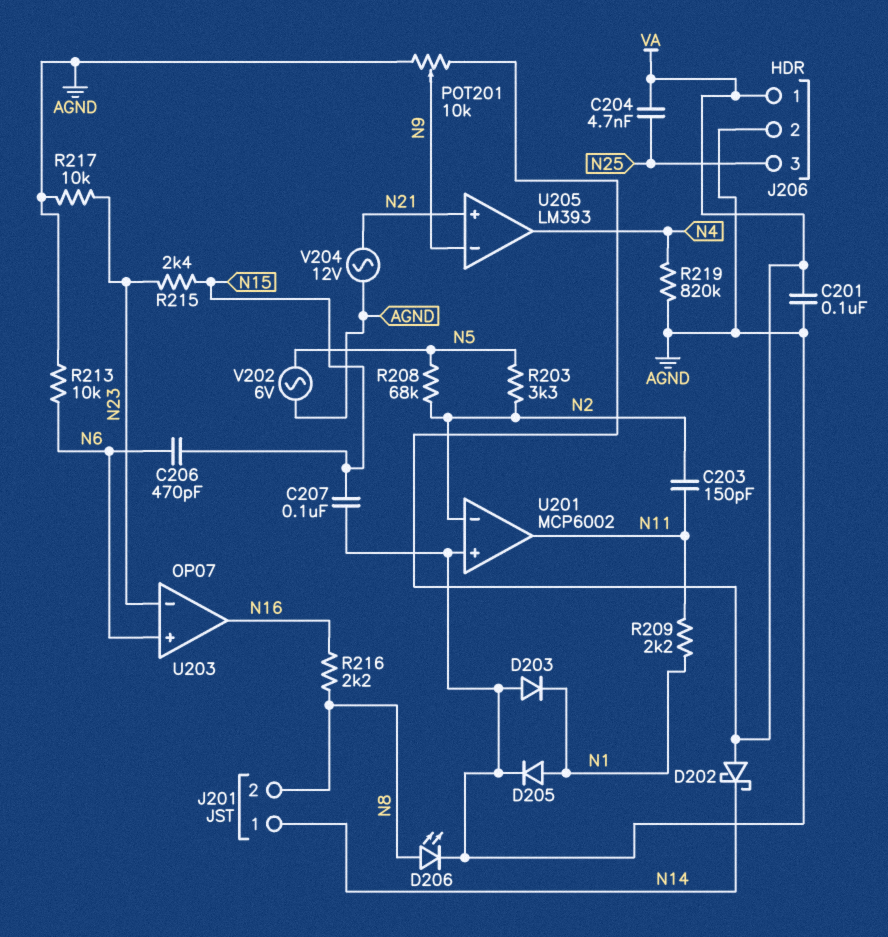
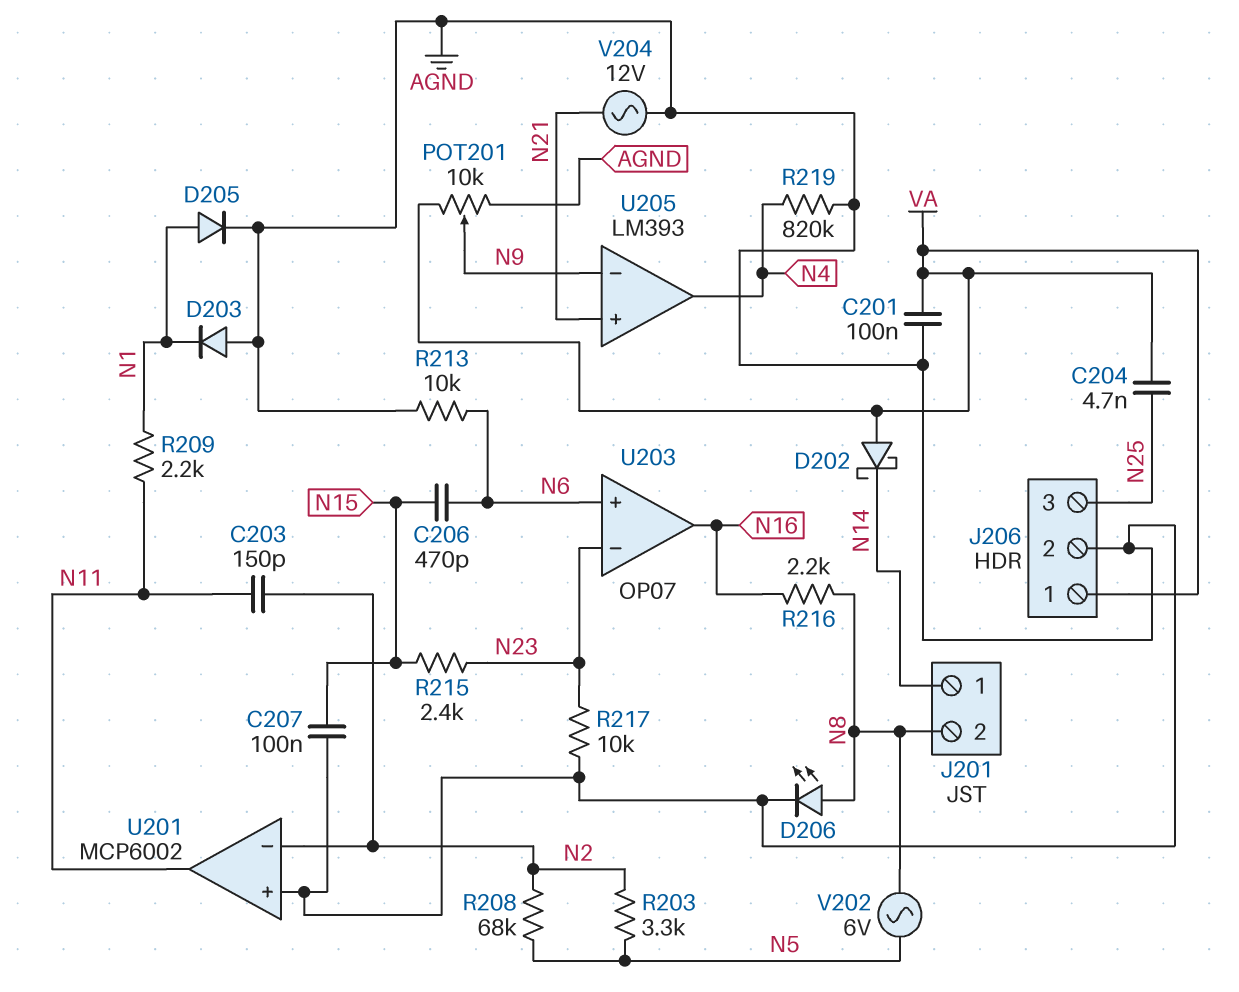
V202: AC 6V (AGND, N5) -> AC 6V (N5, N8)

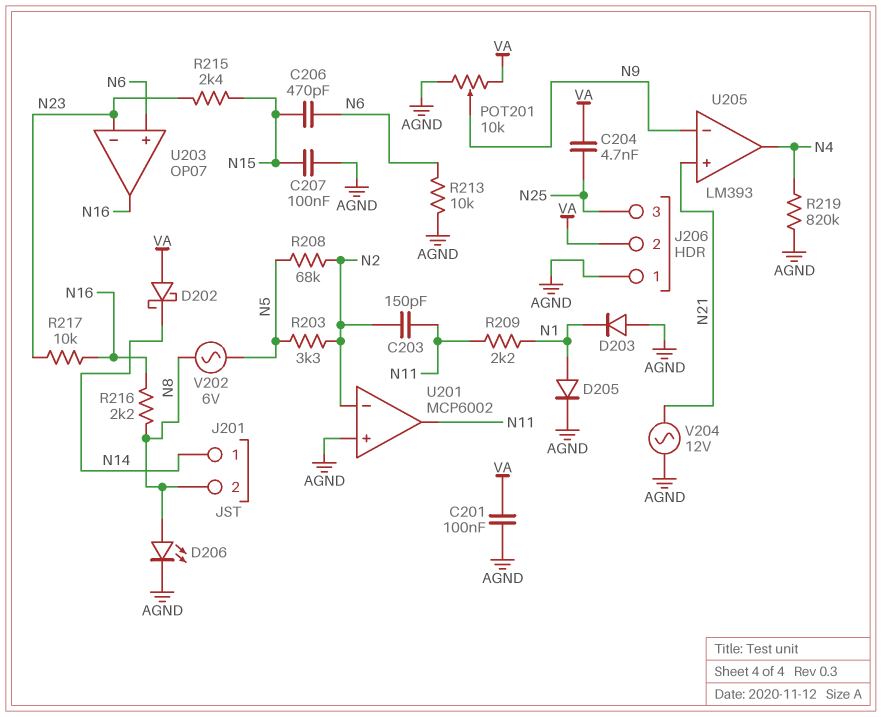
J206 pin 1: VA -> AGND
J206 pin 2: AGND -> VA
R217: 10k (AGND, N23) -> 10k (N16, N23)

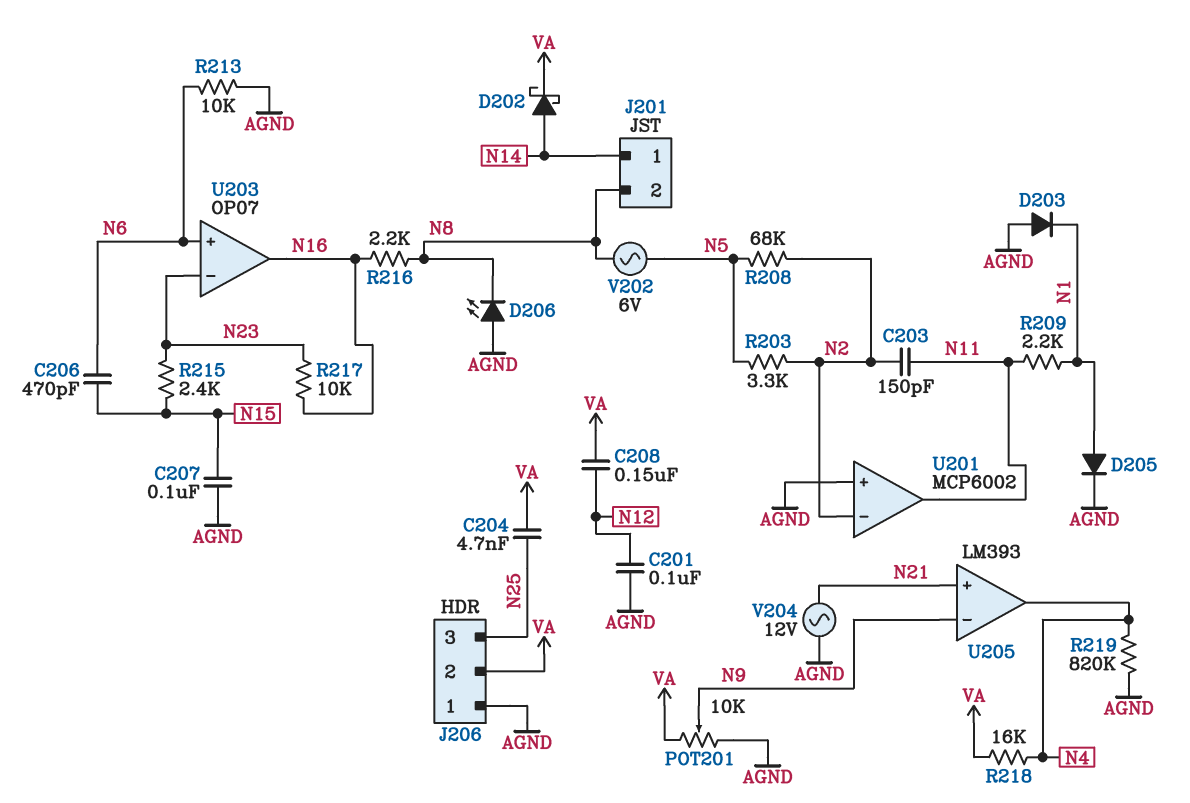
C201: 100nF (AGND, VA) -> 100nF (AGND, N12)
C208: none -> 150nF (N12, VA)
D202: schottky (A VA, K N14) -> schottky (A N14, K VA)
D206: LED (A N8, K AGND) -> LED (A AGND, K N8)
R218: none -> 16k (N4, VA)

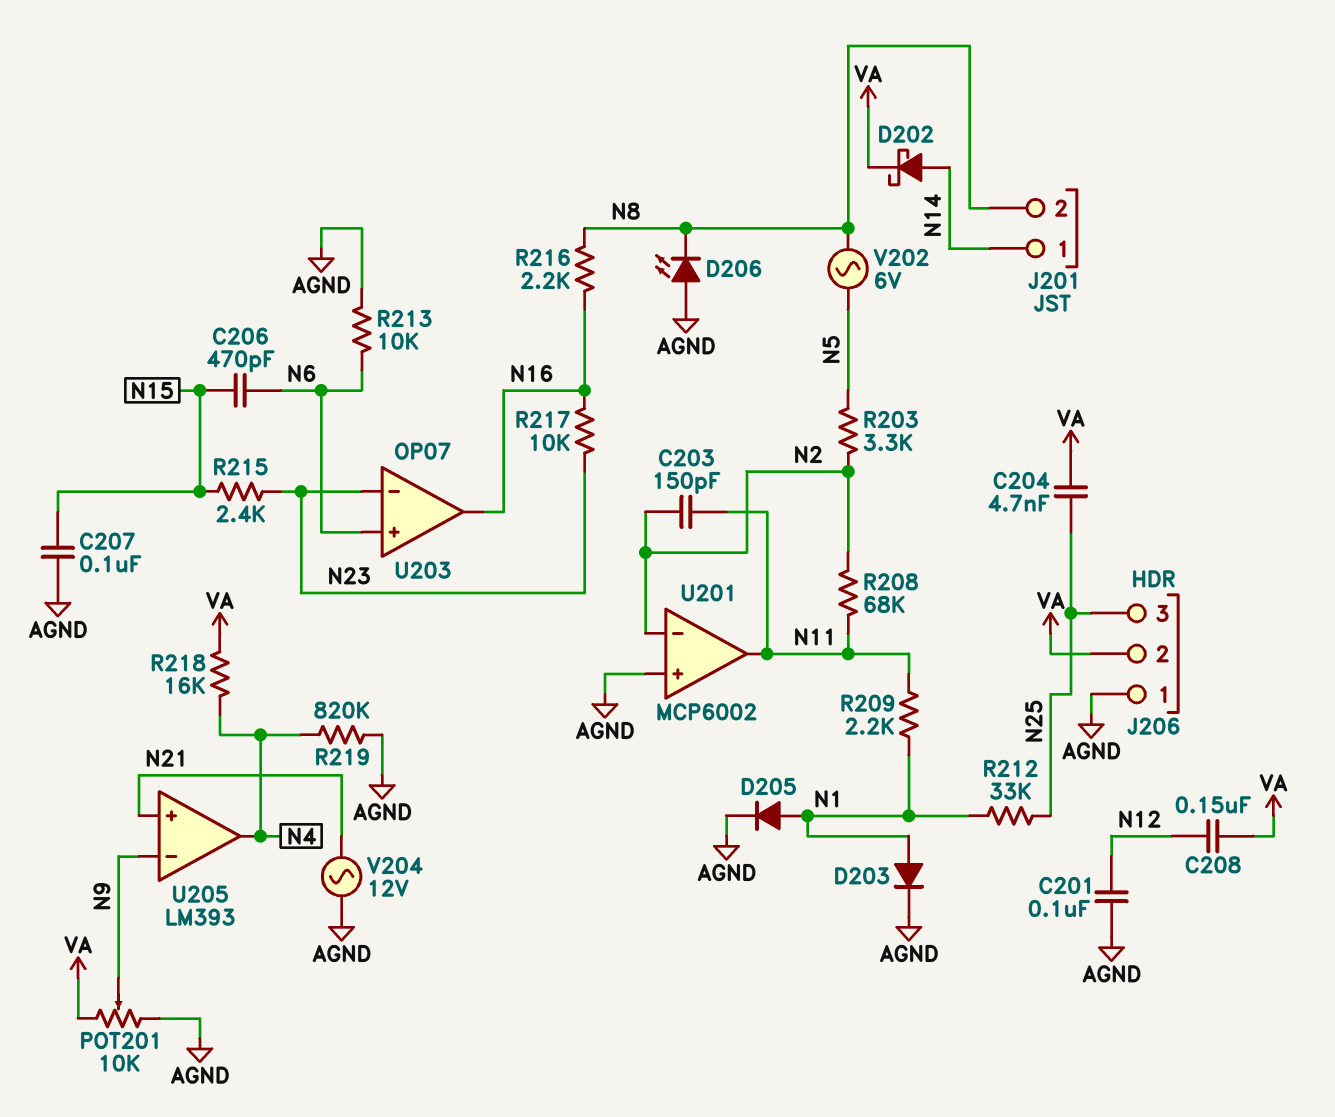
D203: diode (A AGND, K N1) -> diode (A N1, K AGND)
R208: 68k (N2, N5) -> 68k (N2, N11)
R212: none -> 33k (N1, N25)

